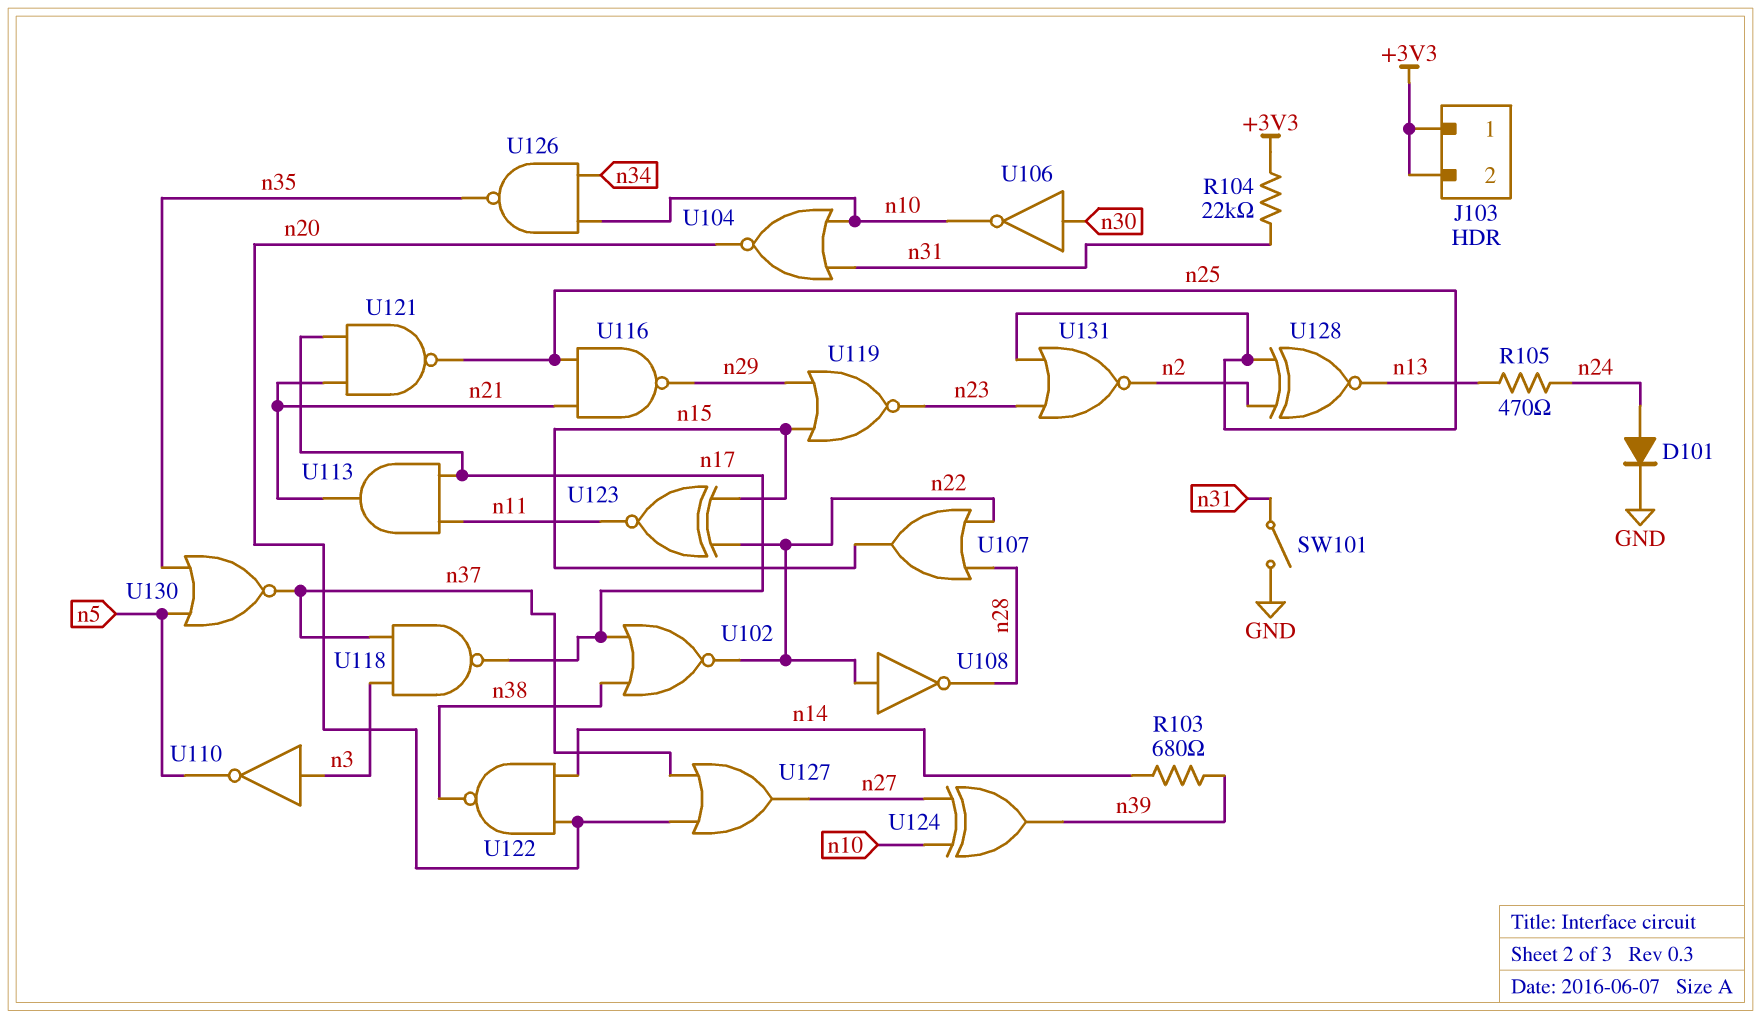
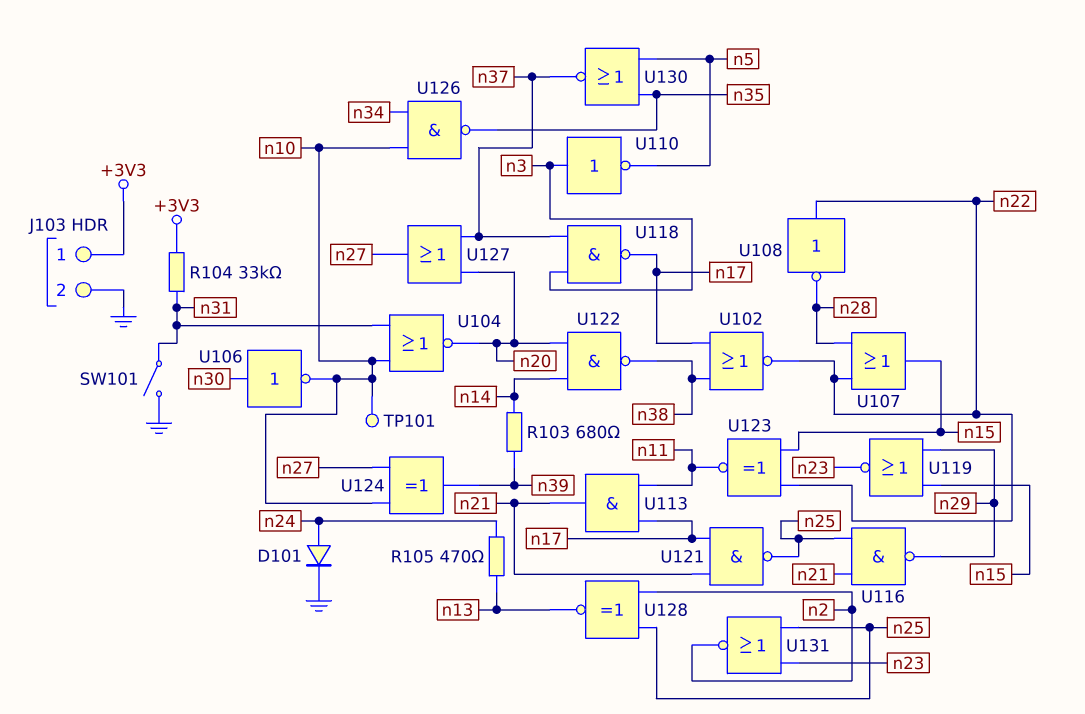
J103 pin 2: +3V3 -> GND
R104: 22k (+3V3, n31) -> 33k (+3V3, n31)
TP101: none -> test point (n10)

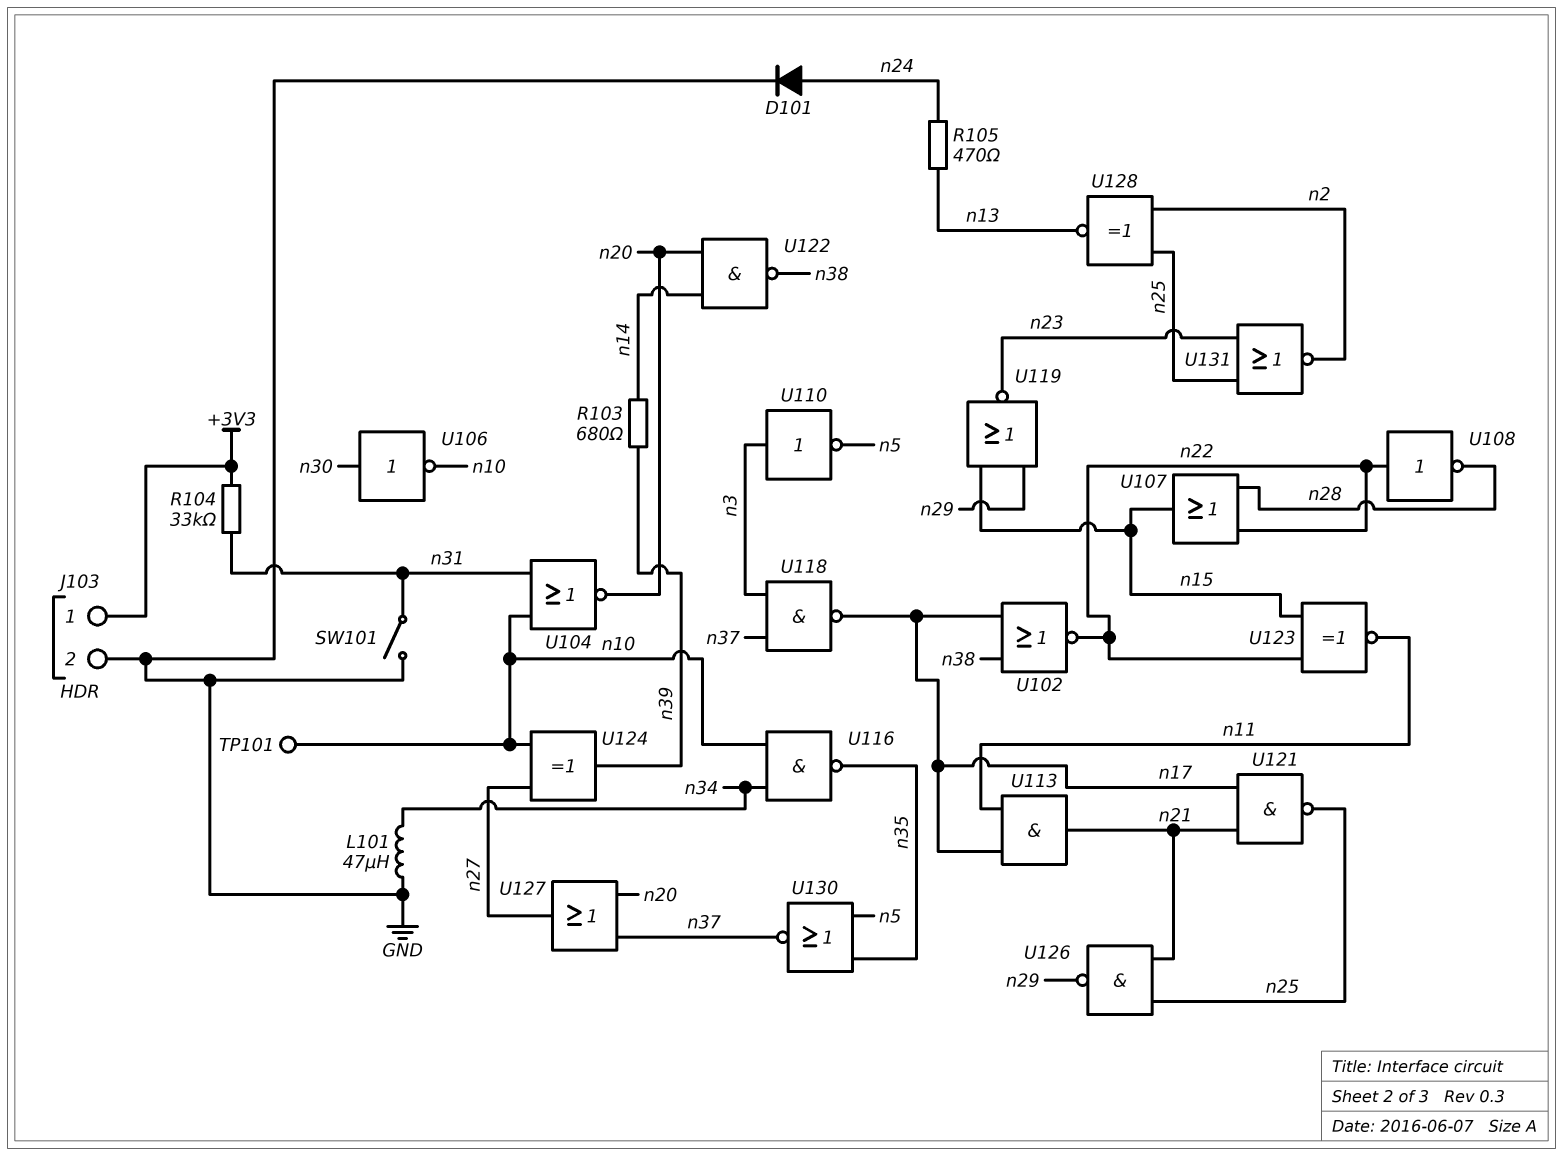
L101: none -> 47uH (GND, n34)
U116: NAND (in n21, in n25, out n29) -> NAND (in n10, in n34, out n35)
U126: NAND (in n10, in n34, out n35) -> NAND (in n21, in n25, out n29)

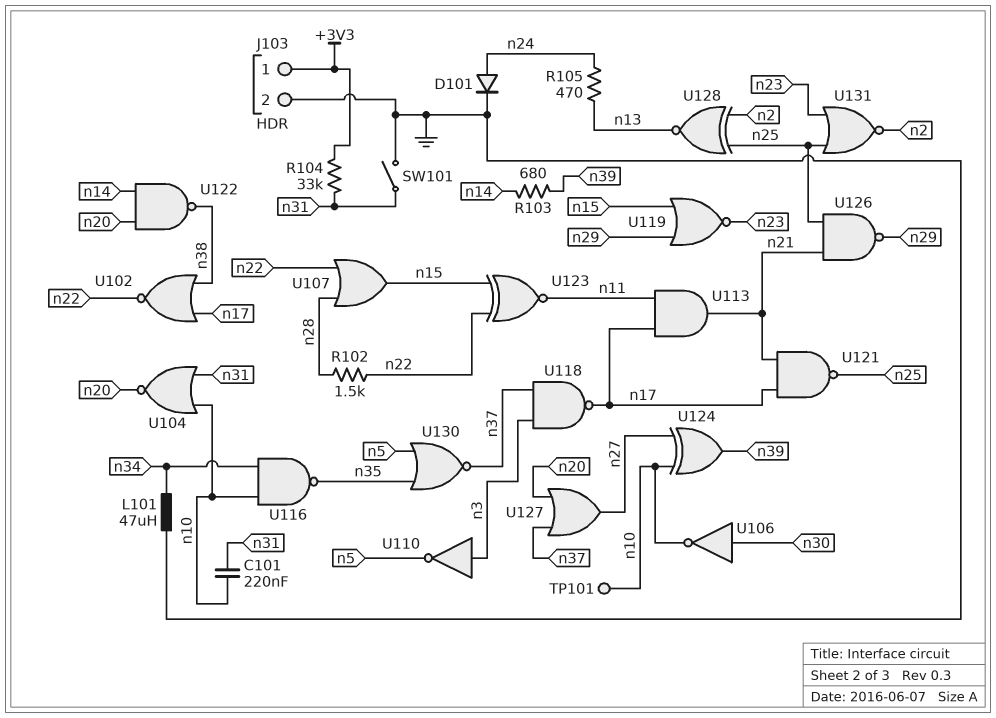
C101: none -> 220nF (n10, n31)
R102: none -> 1.5k (n22, n28)
U108: NOT (in n22, out n28) -> none

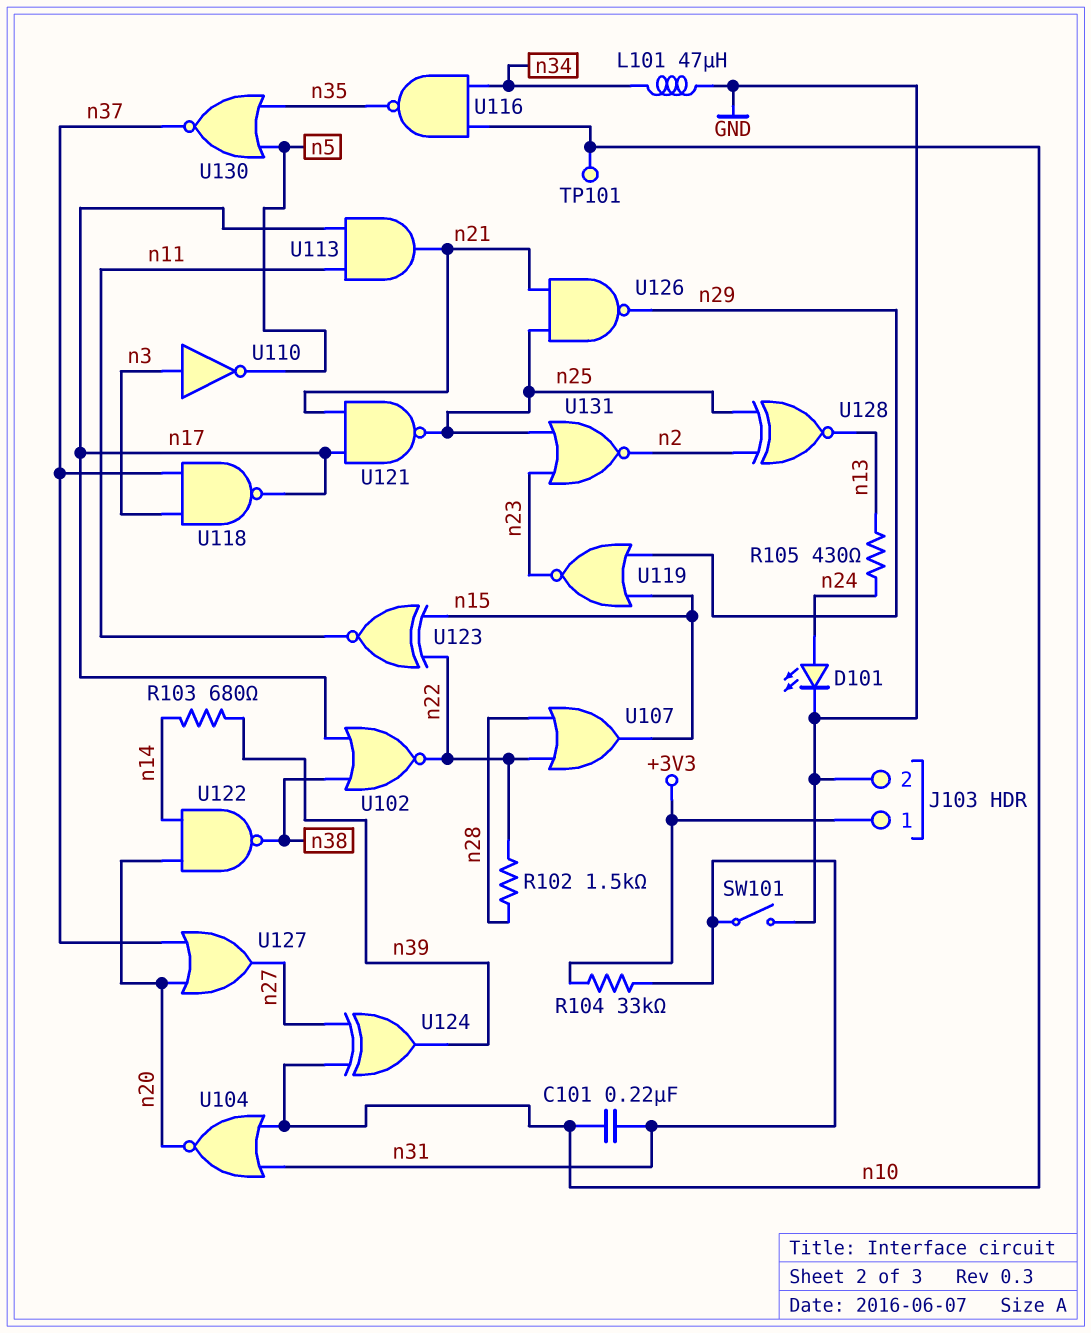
D101: diode (A n24, K GND) -> LED (A n24, K GND)
R105: 470 (n13, n24) -> 430 (n13, n24)
U106: NOT (in n30, out n10) -> none

